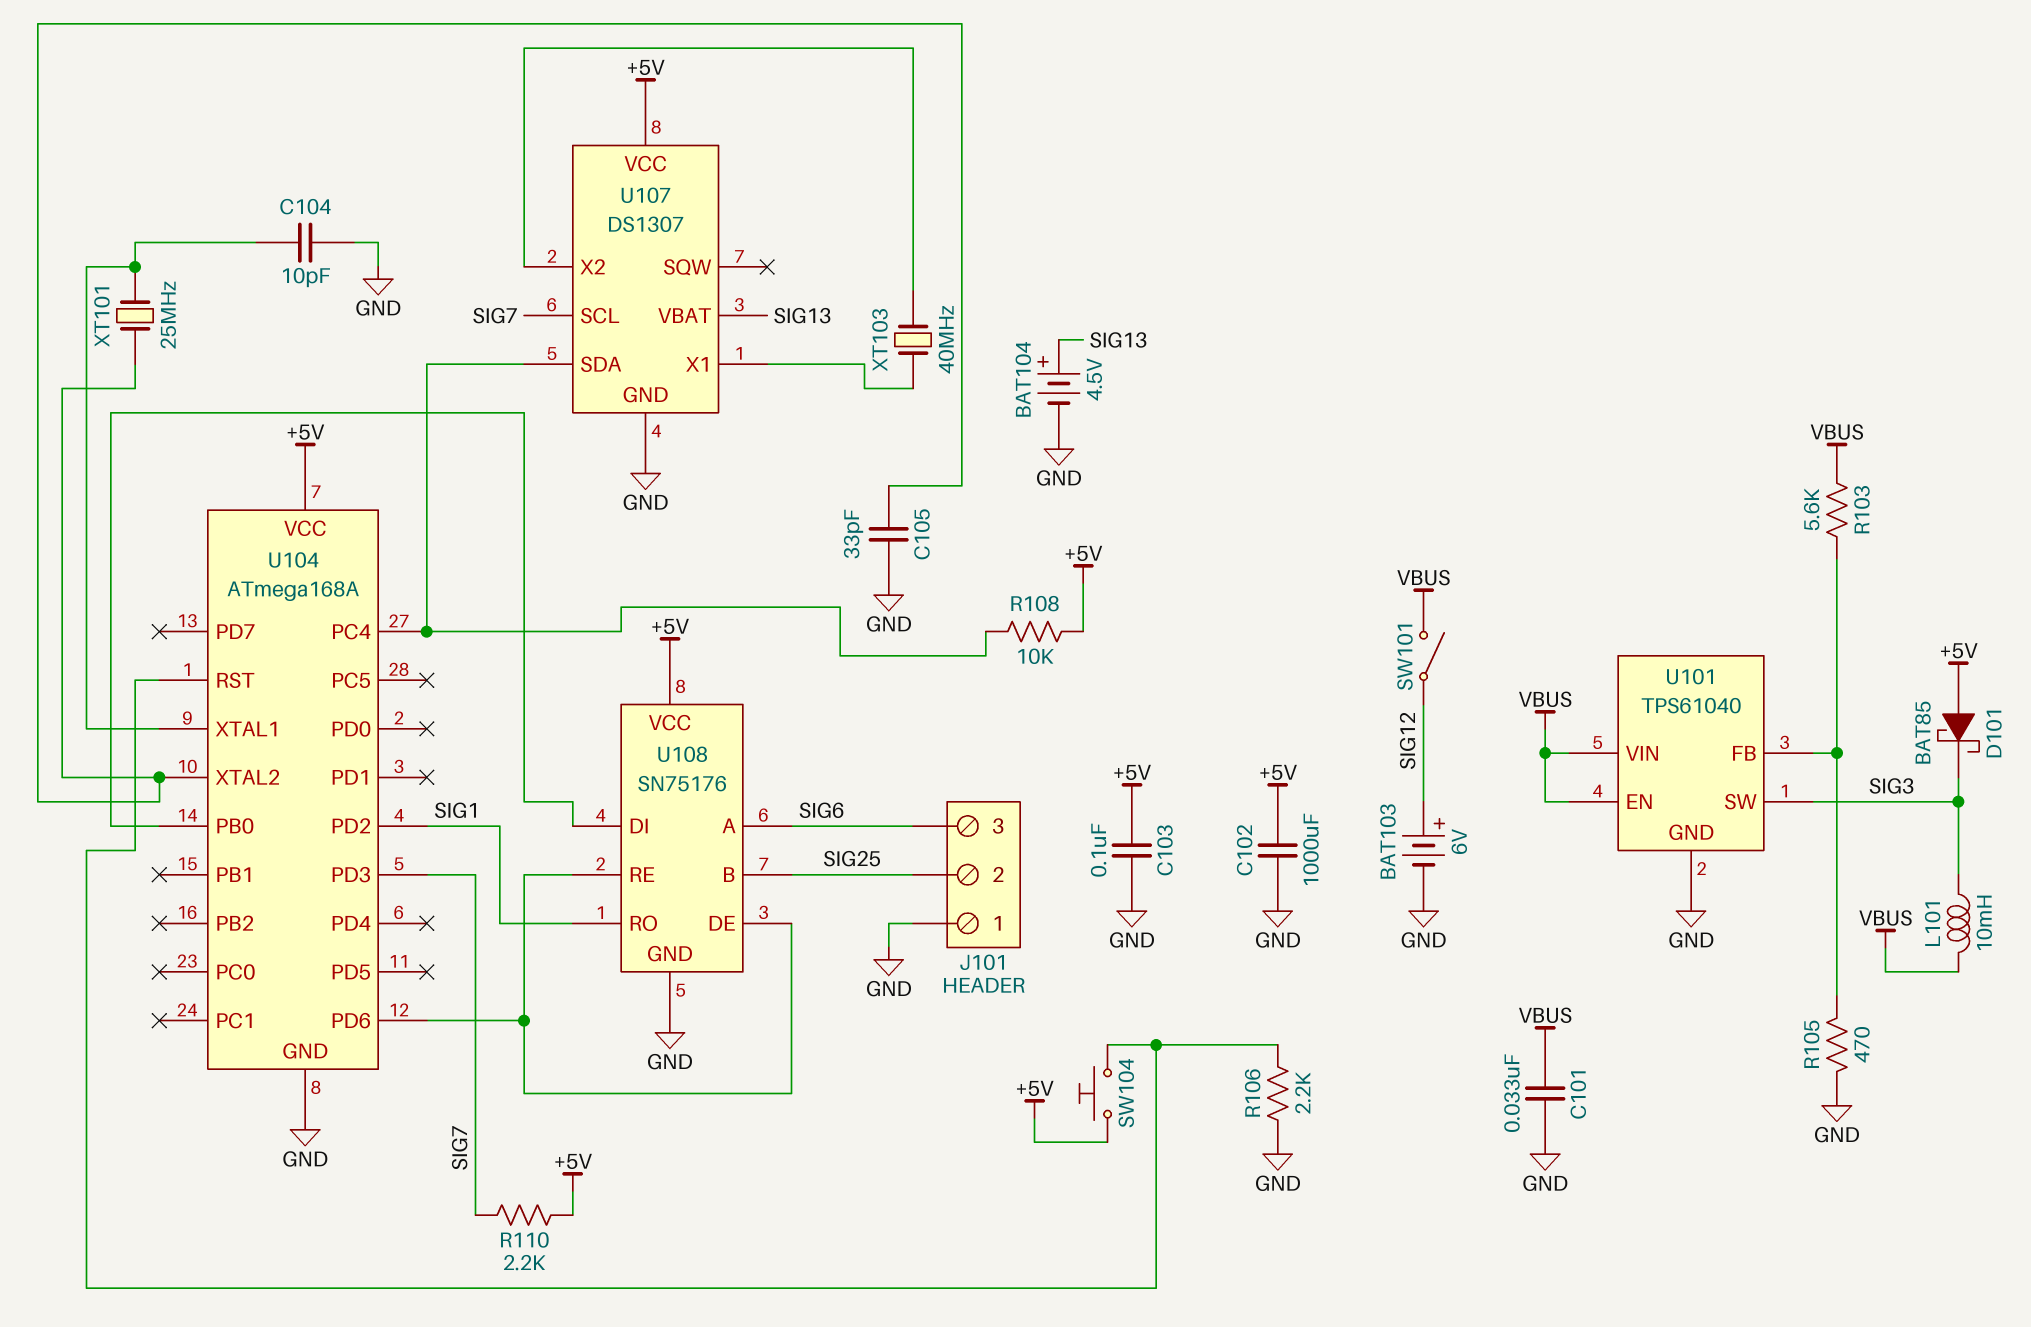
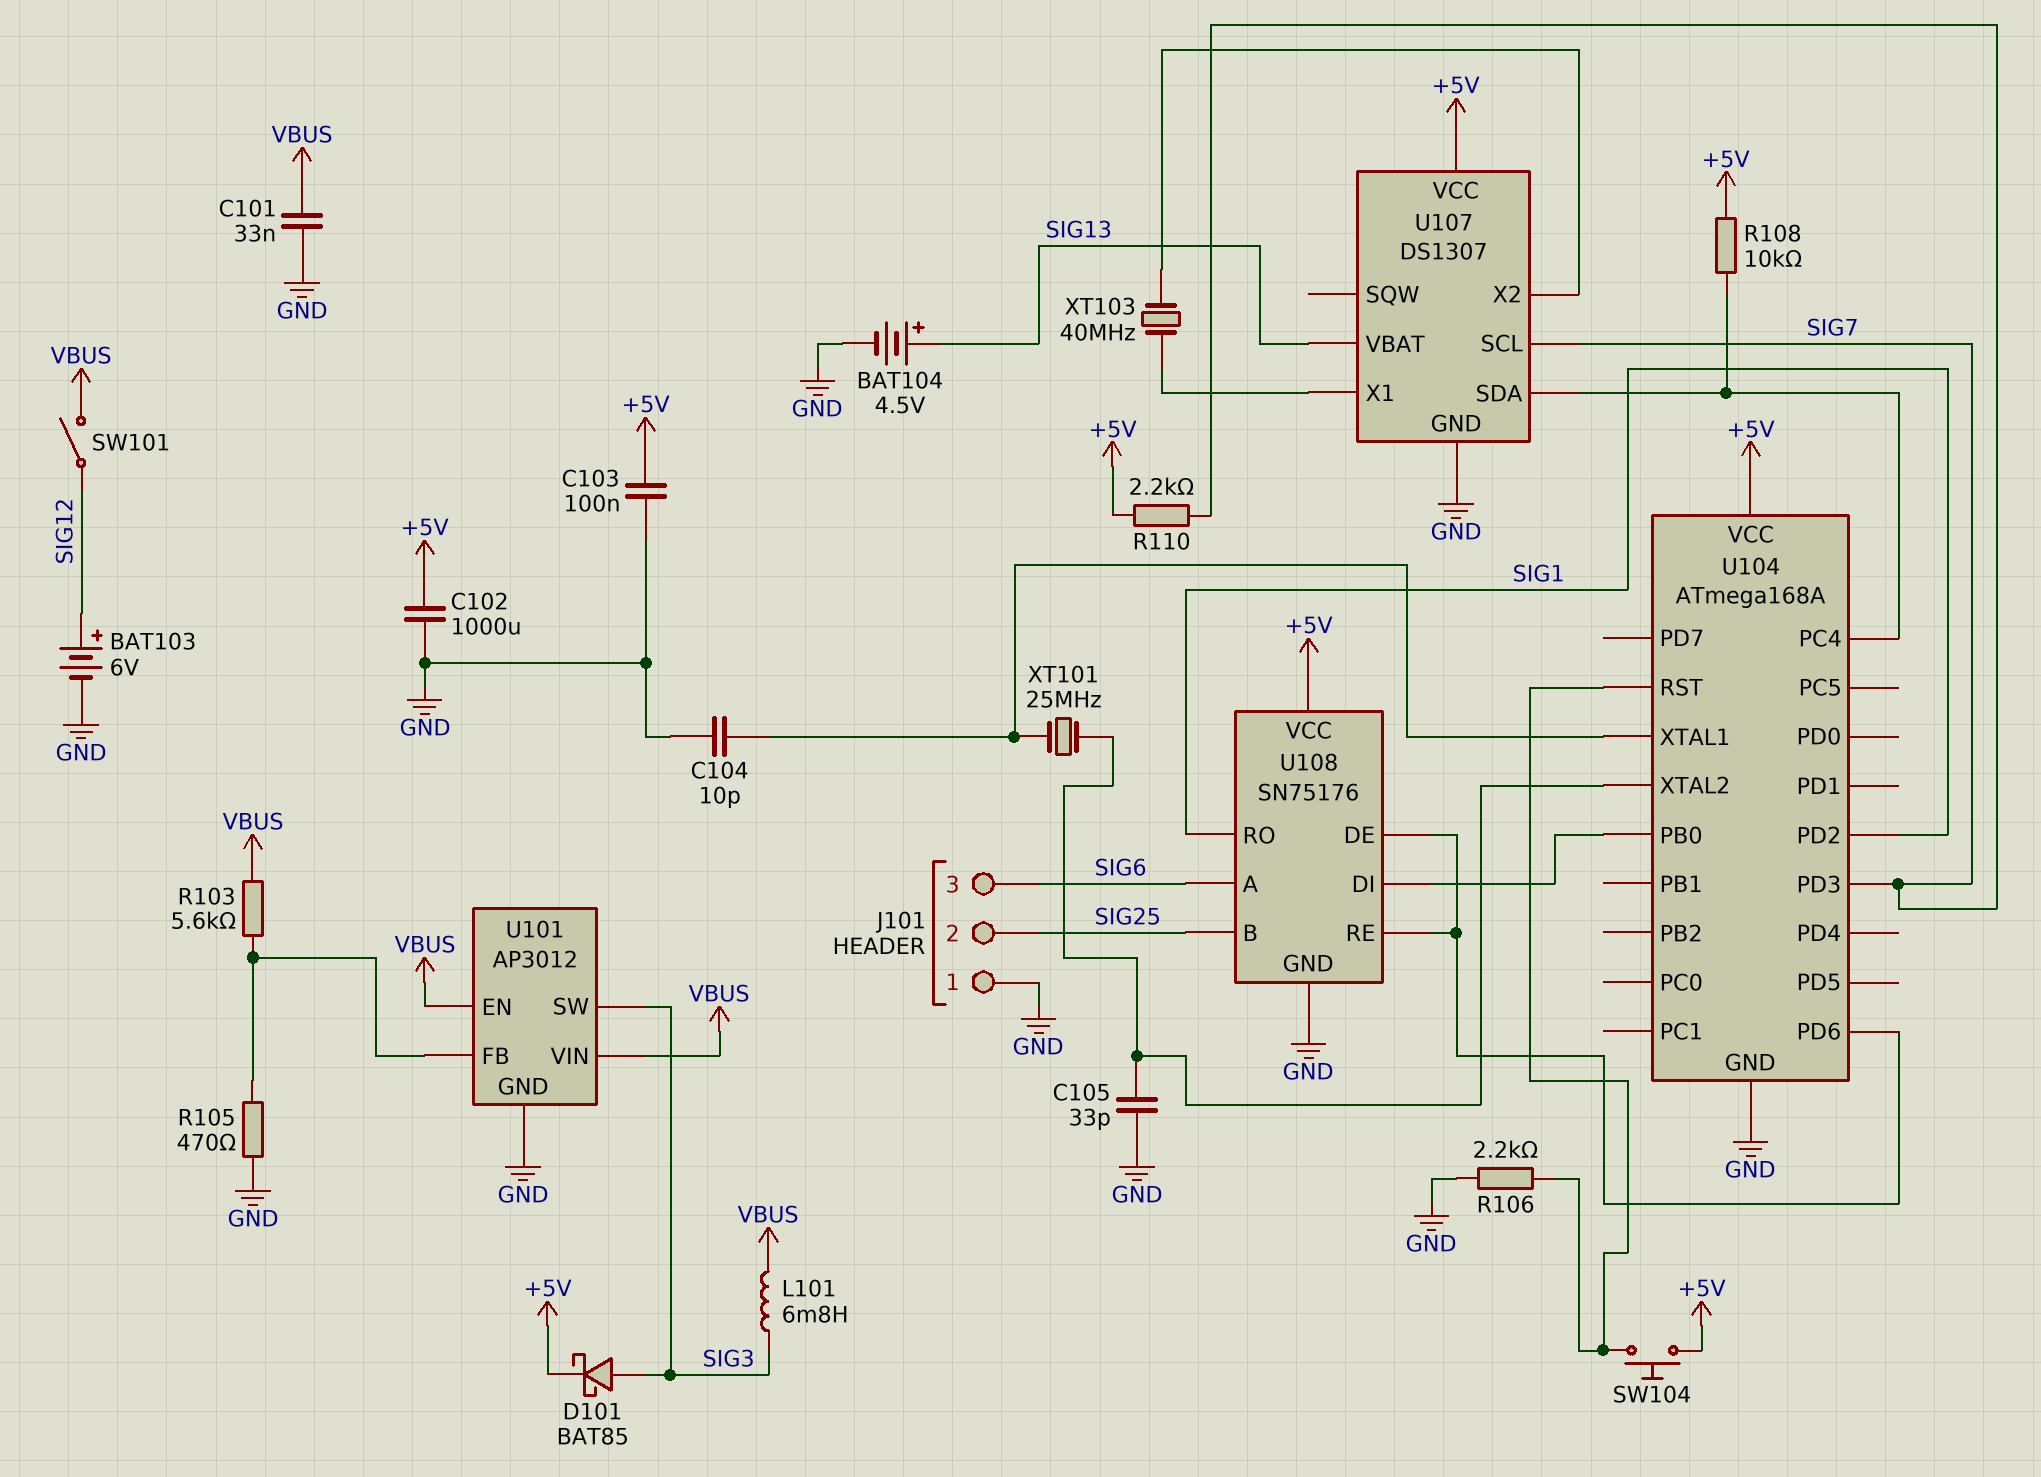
D101: schottky BAT85 (A +5V, K SIG3) -> schottky BAT85 (A SIG3, K +5V)
L101: 10mH (SIG3, VBUS) -> 6.8mH (SIG3, VBUS)
U101: TPS61040 -> AP3012

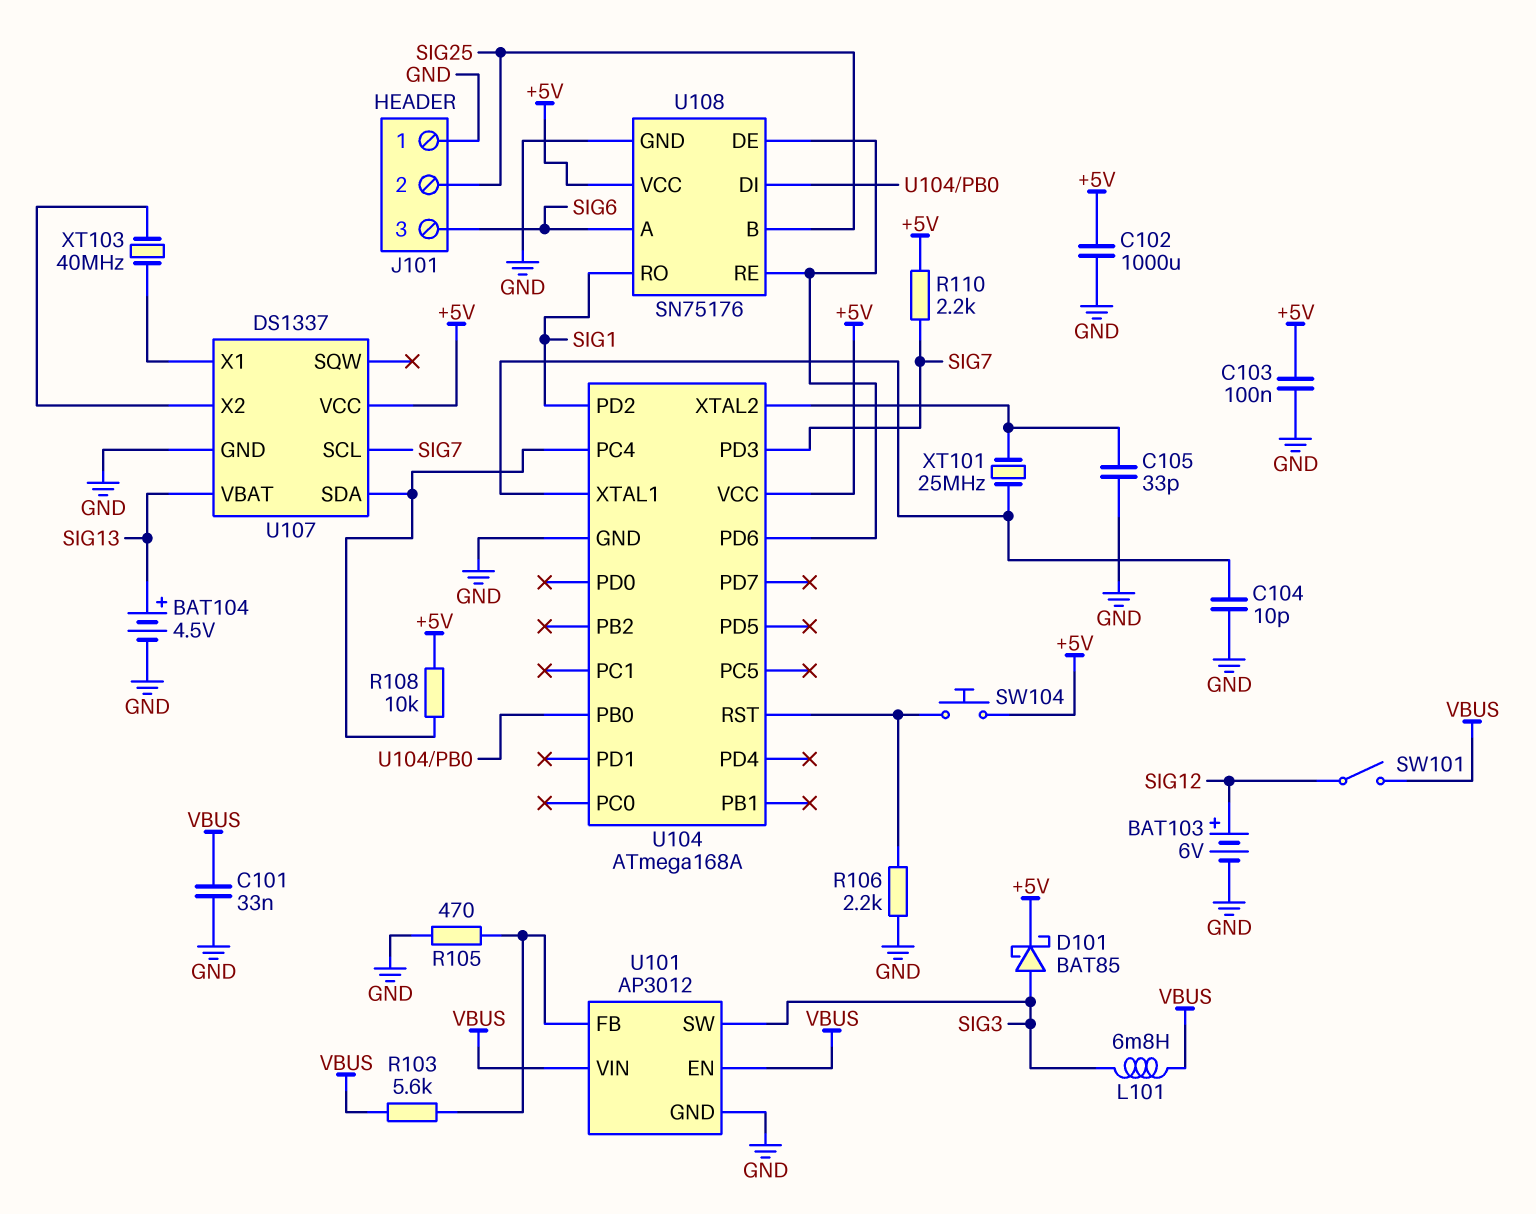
U107: DS1307 -> DS1337

